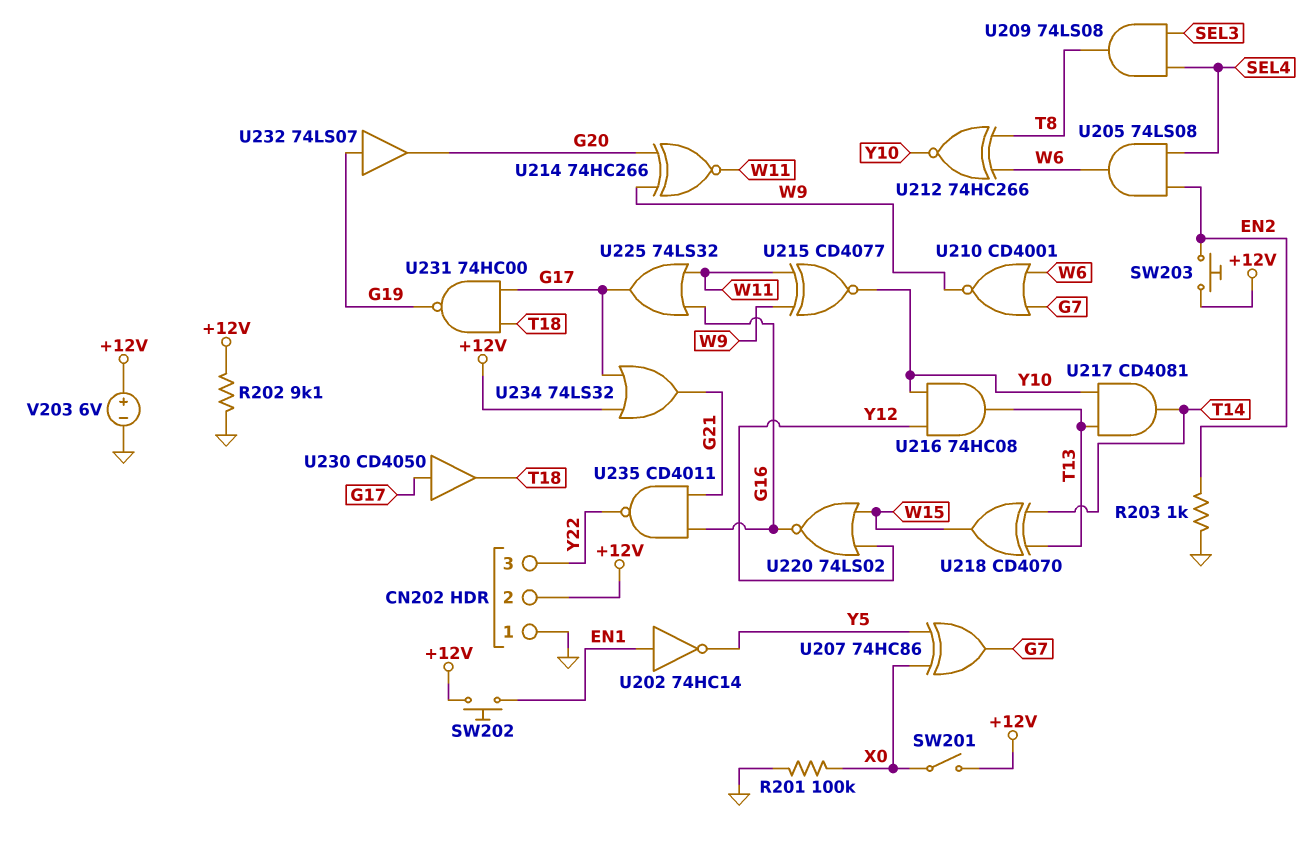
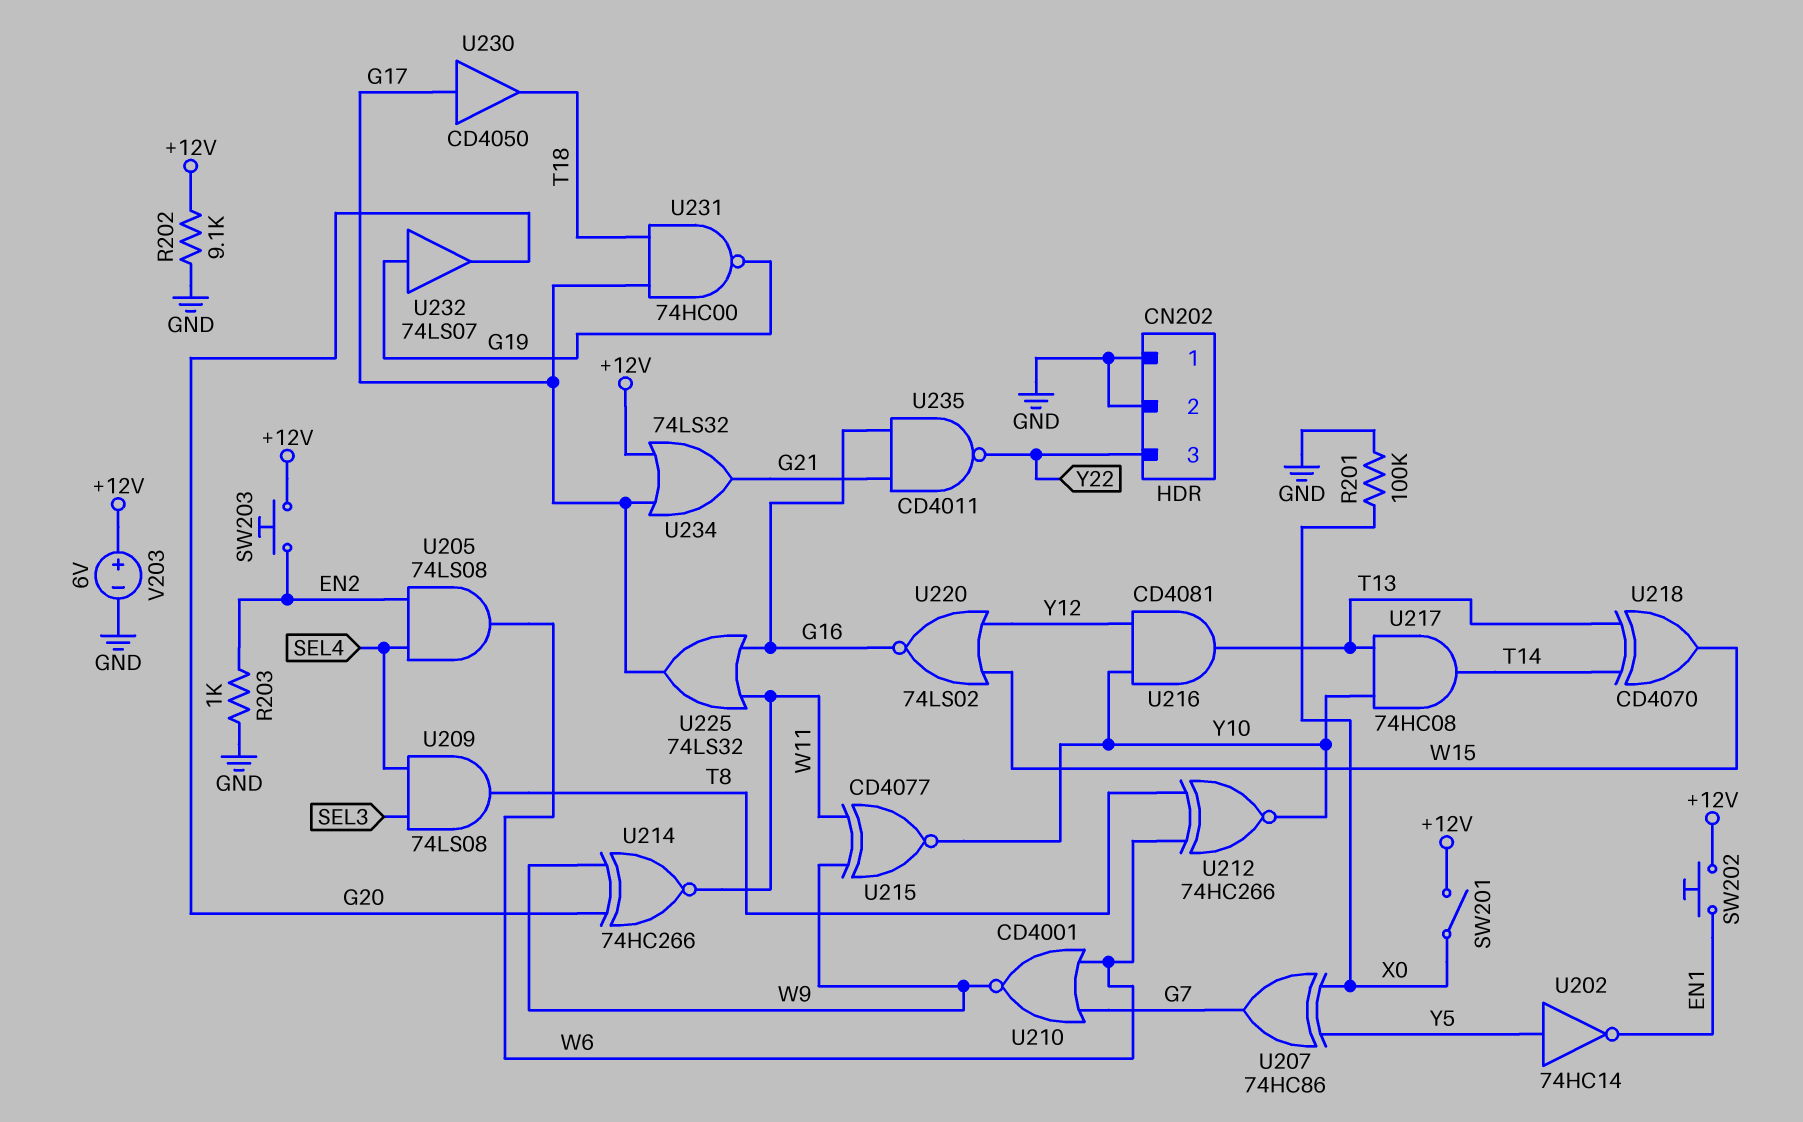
CN202 pin 2: +12V -> GND
U202: NOT 74HC14 (in EN1, out Y5) -> NOT 74HC14 (in Y5, out EN1)
U216: AND 74HC08 (in Y10, in Y12, out T13) -> AND CD4081 (in Y10, in Y12, out T13)
U217: AND CD4081 (in T13, in Y10, out T14) -> AND 74HC08 (in T13, in Y10, out T14)

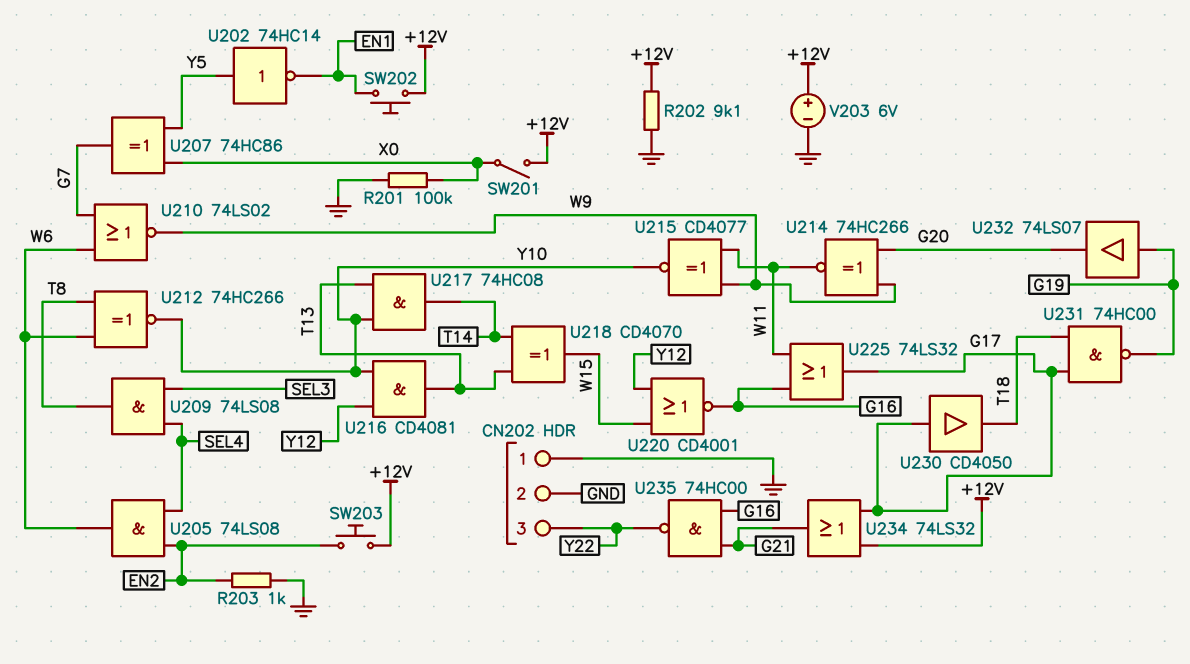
U210: NOR CD4001 (in G7, in W6, out W9) -> NOR 74LS02 (in G7, in W6, out W9)
U220: NOR 74LS02 (in W15, in Y12, out G16) -> NOR CD4001 (in W15, in Y12, out G16)
U235: NAND CD4011 (in G16, in G21, out Y22) -> NAND 74HC00 (in G16, in G21, out Y22)

